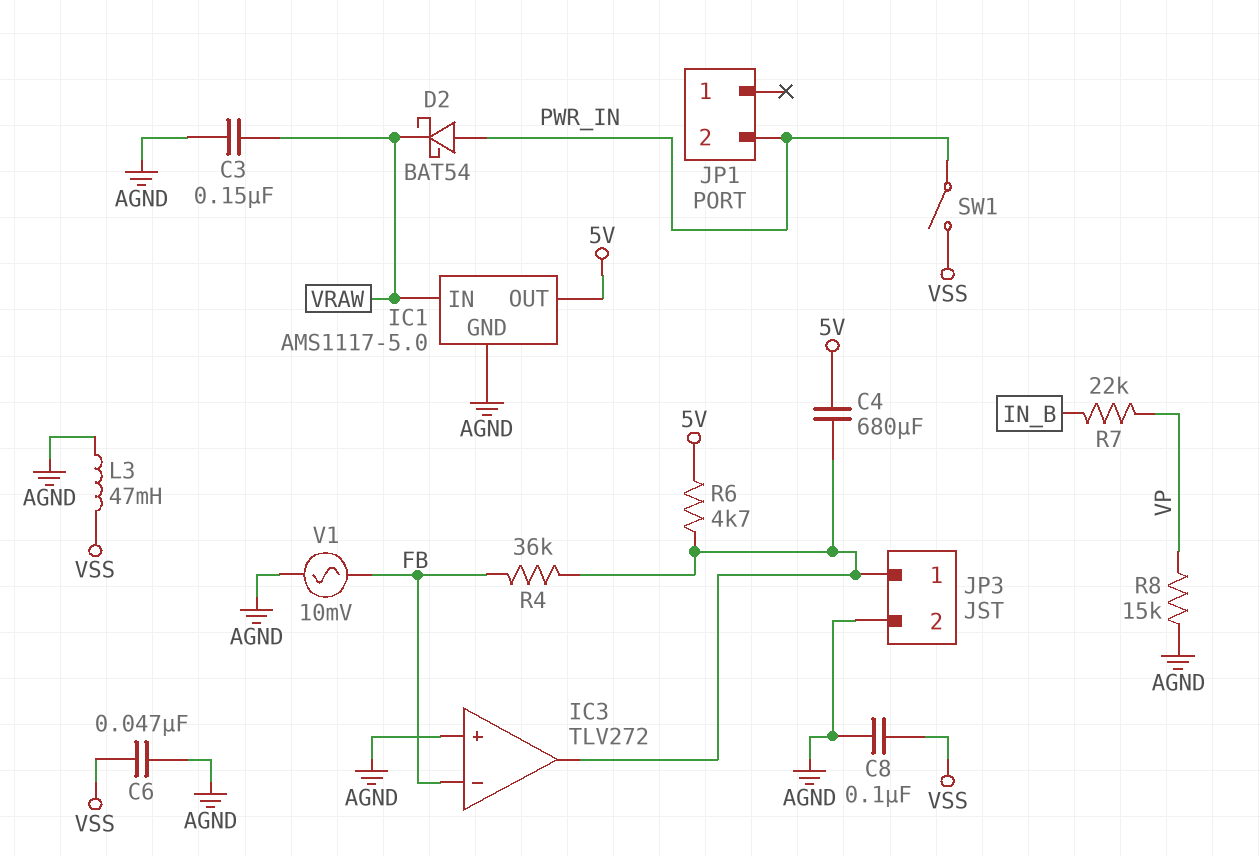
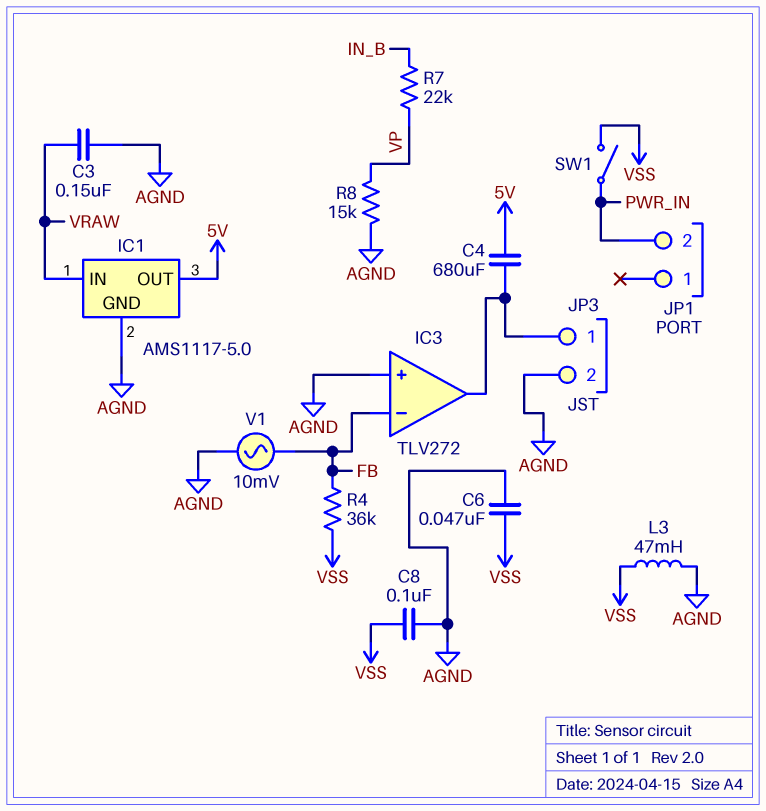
D2: schottky BAT54 (A PWR_IN, K VRAW) -> none
R4: 36k (FB, IC3/out) -> 36k (FB, VSS)
R6: 4.7k (5V, IC3/out) -> none

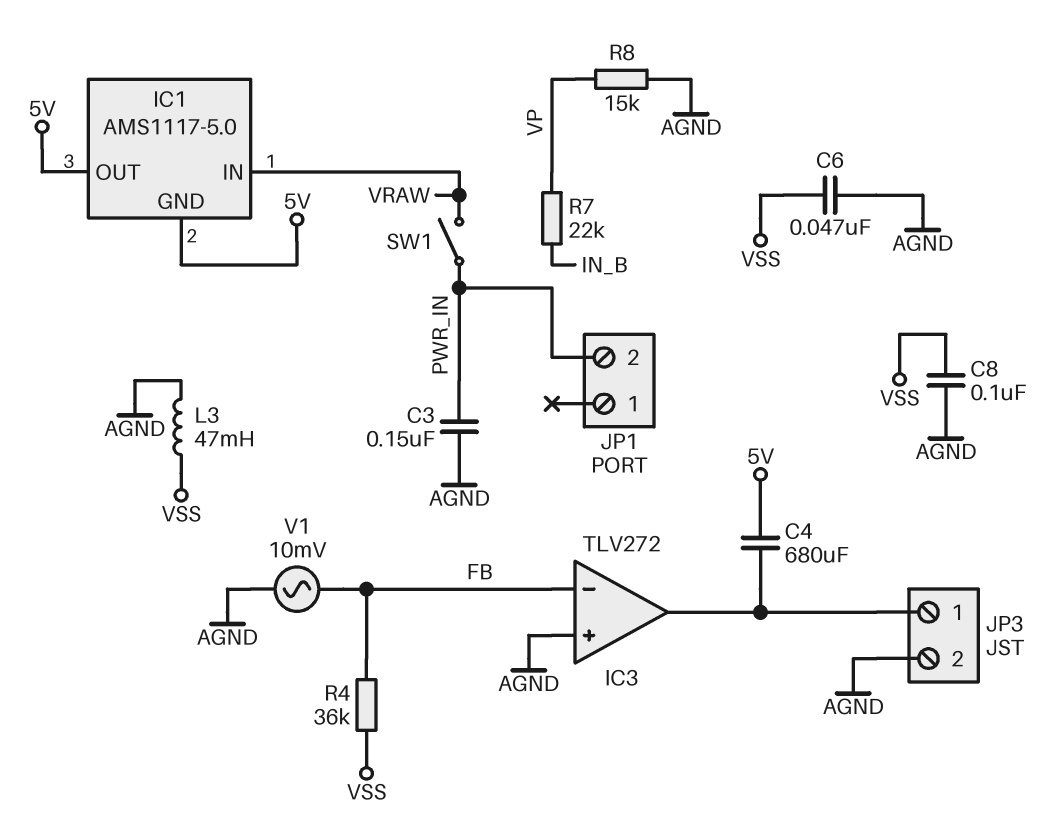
C3: 150nF (AGND, VRAW) -> 150nF (AGND, PWR_IN)
IC1 pin GND: AGND -> 5V
SW1: switch (PWR_IN, VSS) -> switch (PWR_IN, VRAW)

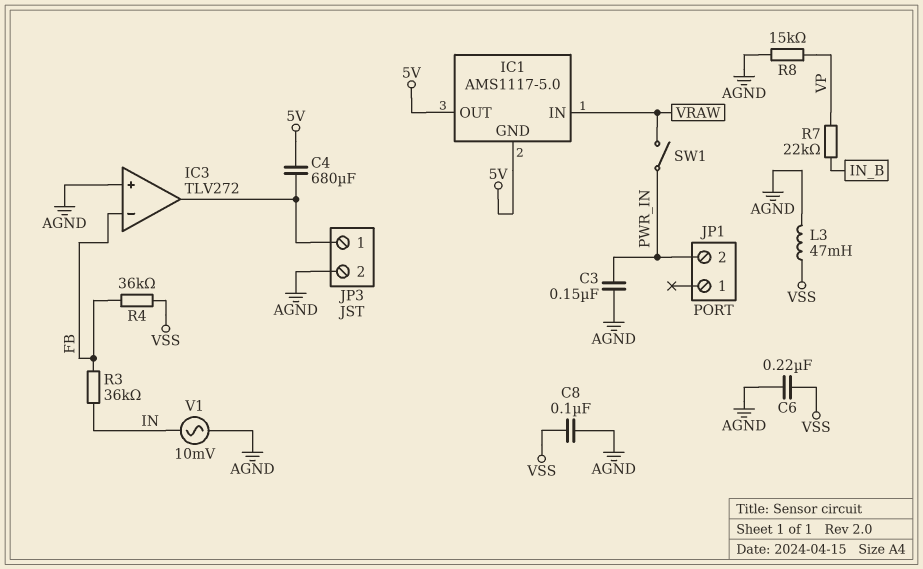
C6: 47nF (AGND, VSS) -> 220nF (AGND, VSS)
R3: none -> 36k (FB, IN)
V1: AC 10mV (AGND, FB) -> AC 10mV (AGND, IN)

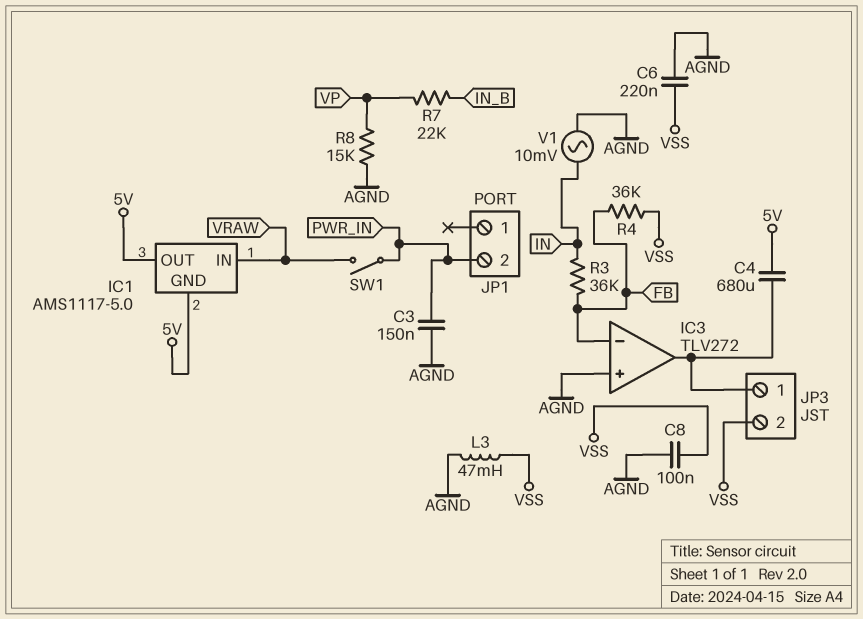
JP3 pin 2: AGND -> VSS

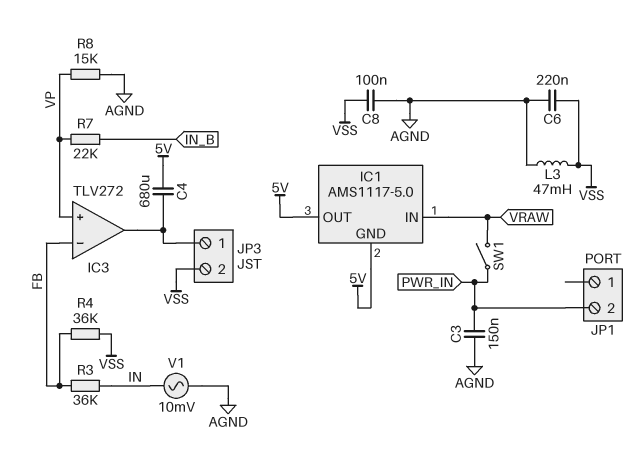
IC3 pin in+: AGND -> VP

